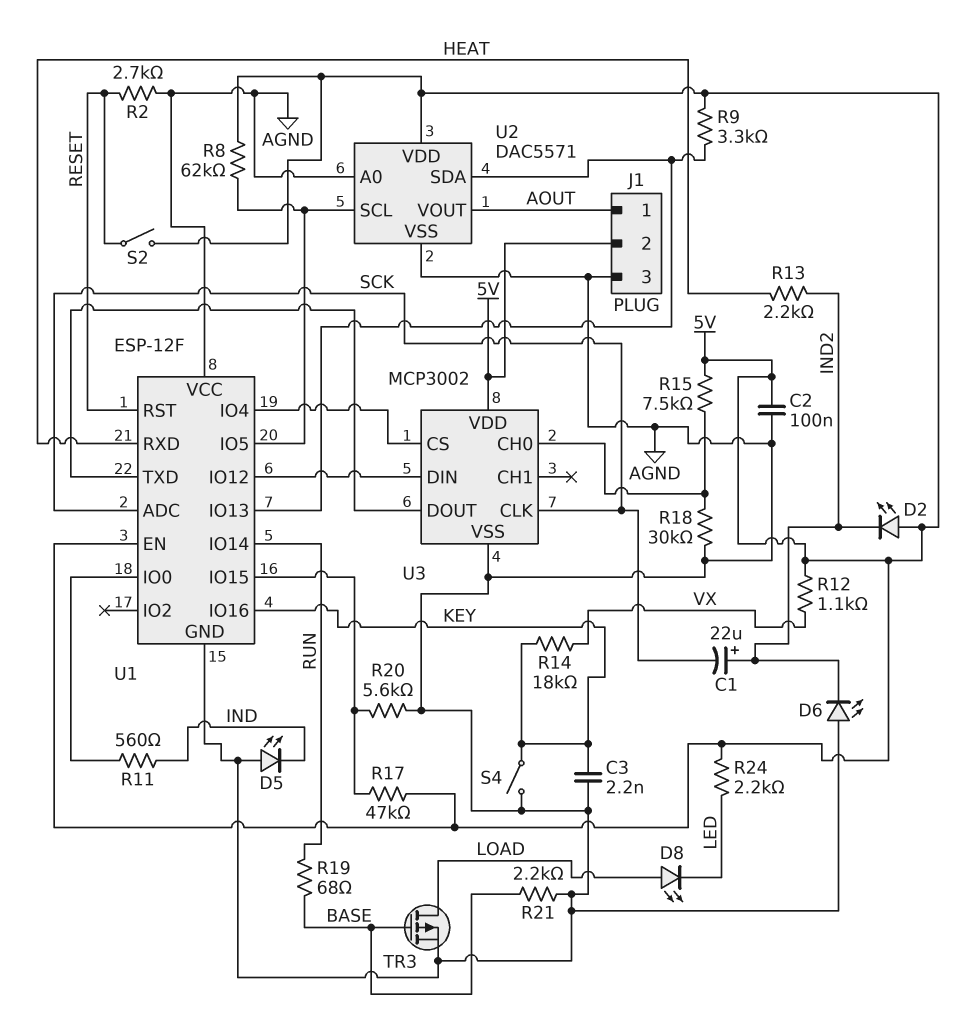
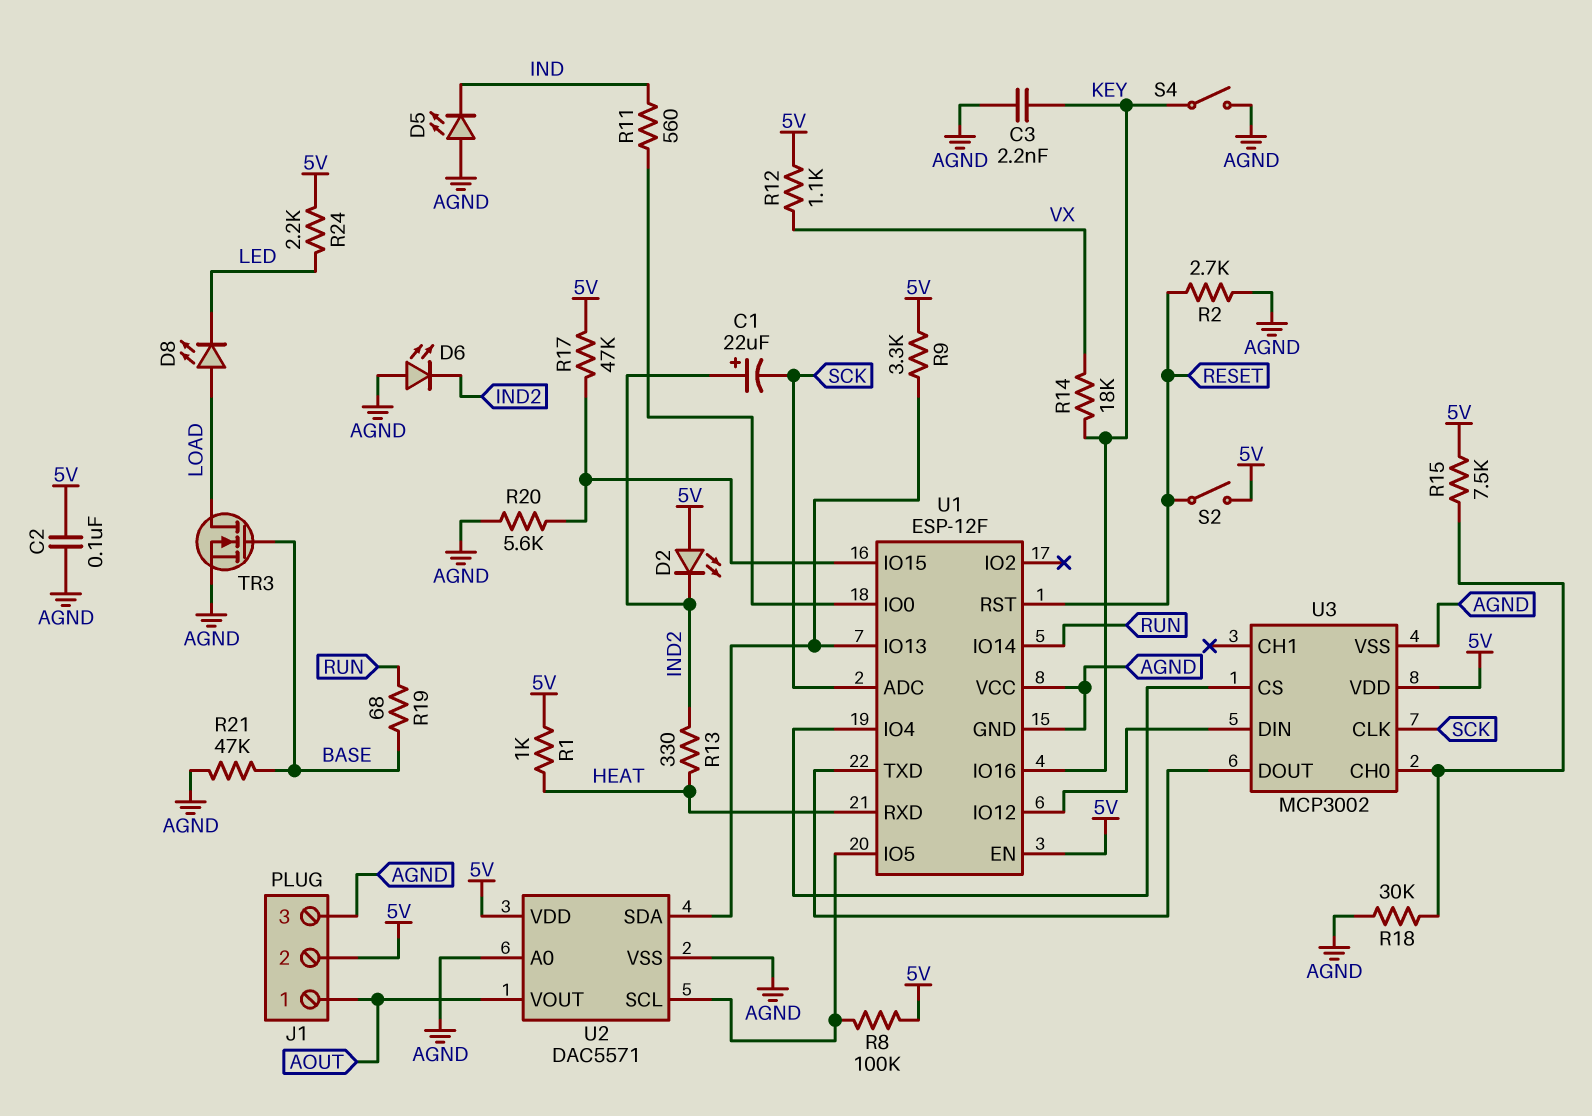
R1: none -> 1k (5V, HEAT)
R8: 62k (5V, U1/IO5) -> 100k (5V, U1/IO5)
R13: 2.2k (HEAT, IND2) -> 330 (HEAT, IND2)
R21: 2.2k (AGND, BASE) -> 47k (AGND, BASE)
TR3: PMOS (G BASE, D LOAD, S AGND) -> NMOS (G BASE, D LOAD, S AGND)

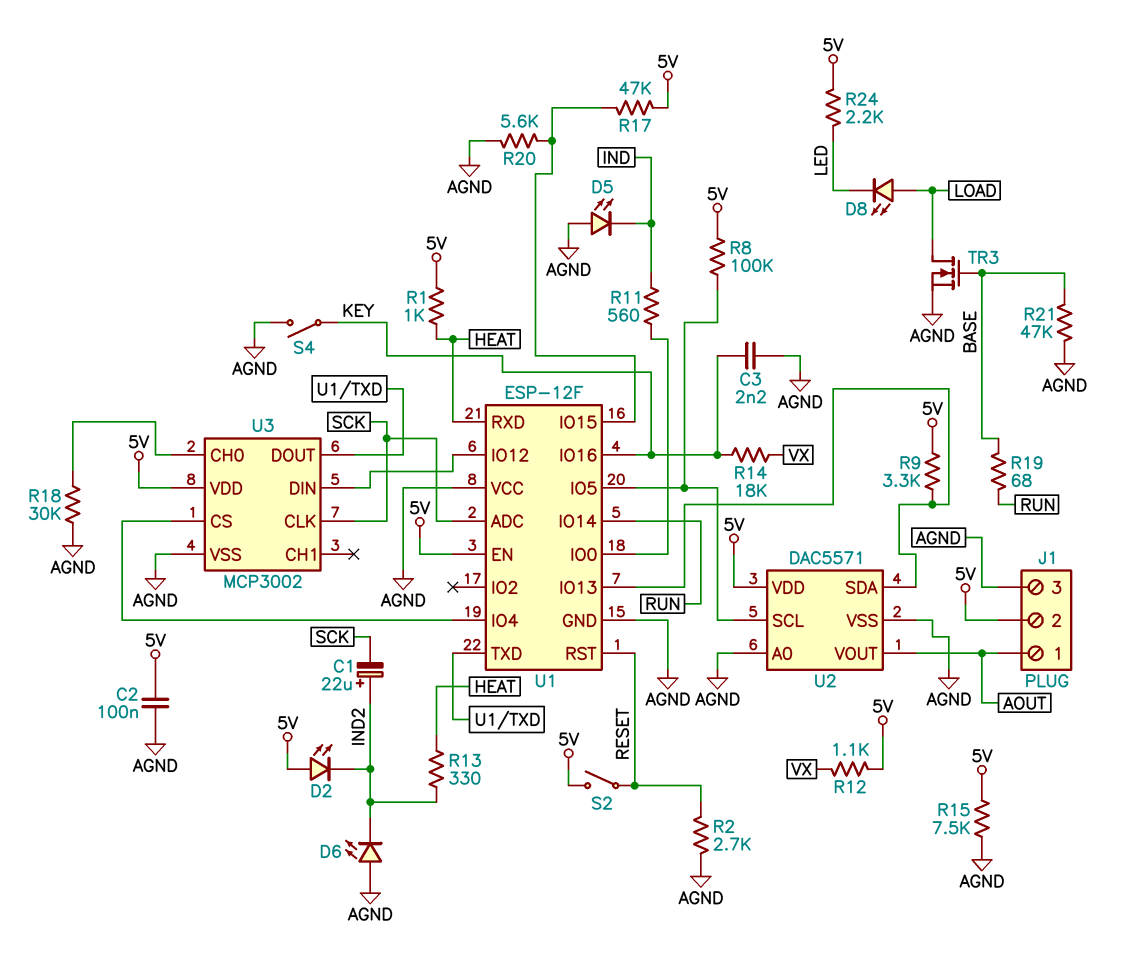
R15: 7.5k (5V, U3/CH0) -> 7.5k (5V, AGND)

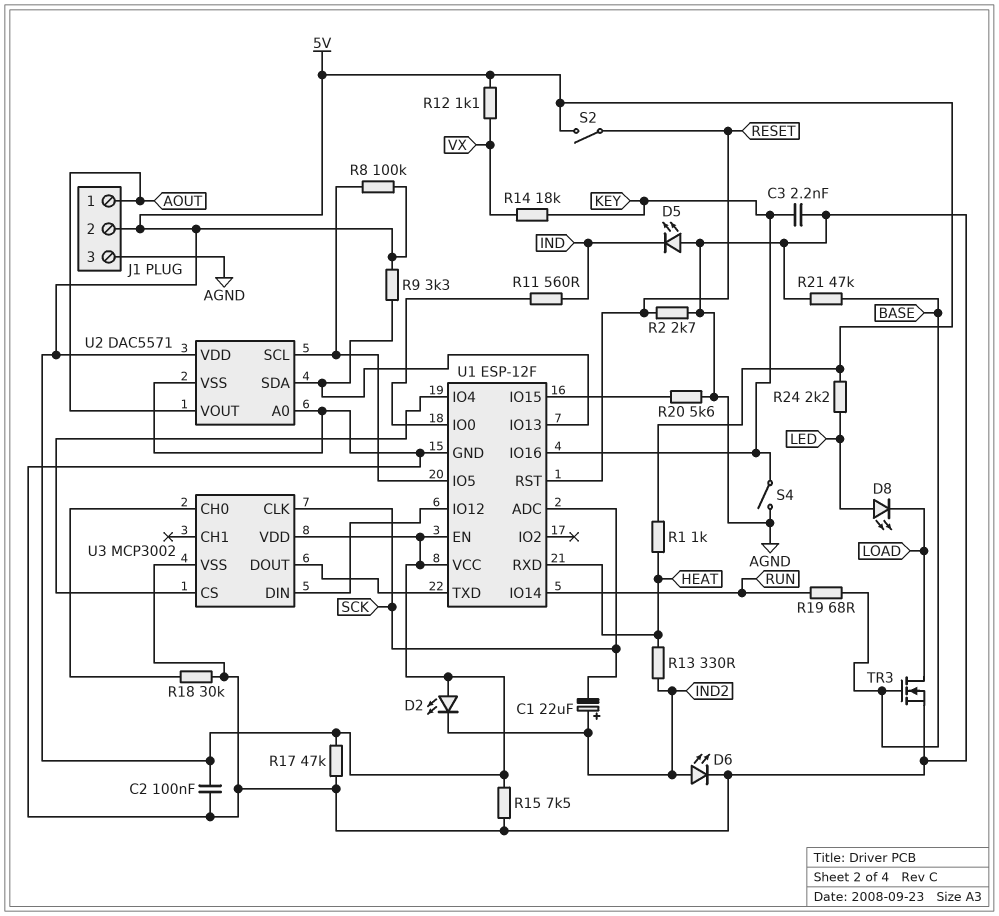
D6: LED (A AGND, K IND2) -> LED (A IND2, K AGND)
D8: LED (A LOAD, K LED) -> LED (A LED, K LOAD)
R17: 47k (5V, U1/IO15) -> 47k (5V, AGND)
U1 pin VCC: AGND -> 5V

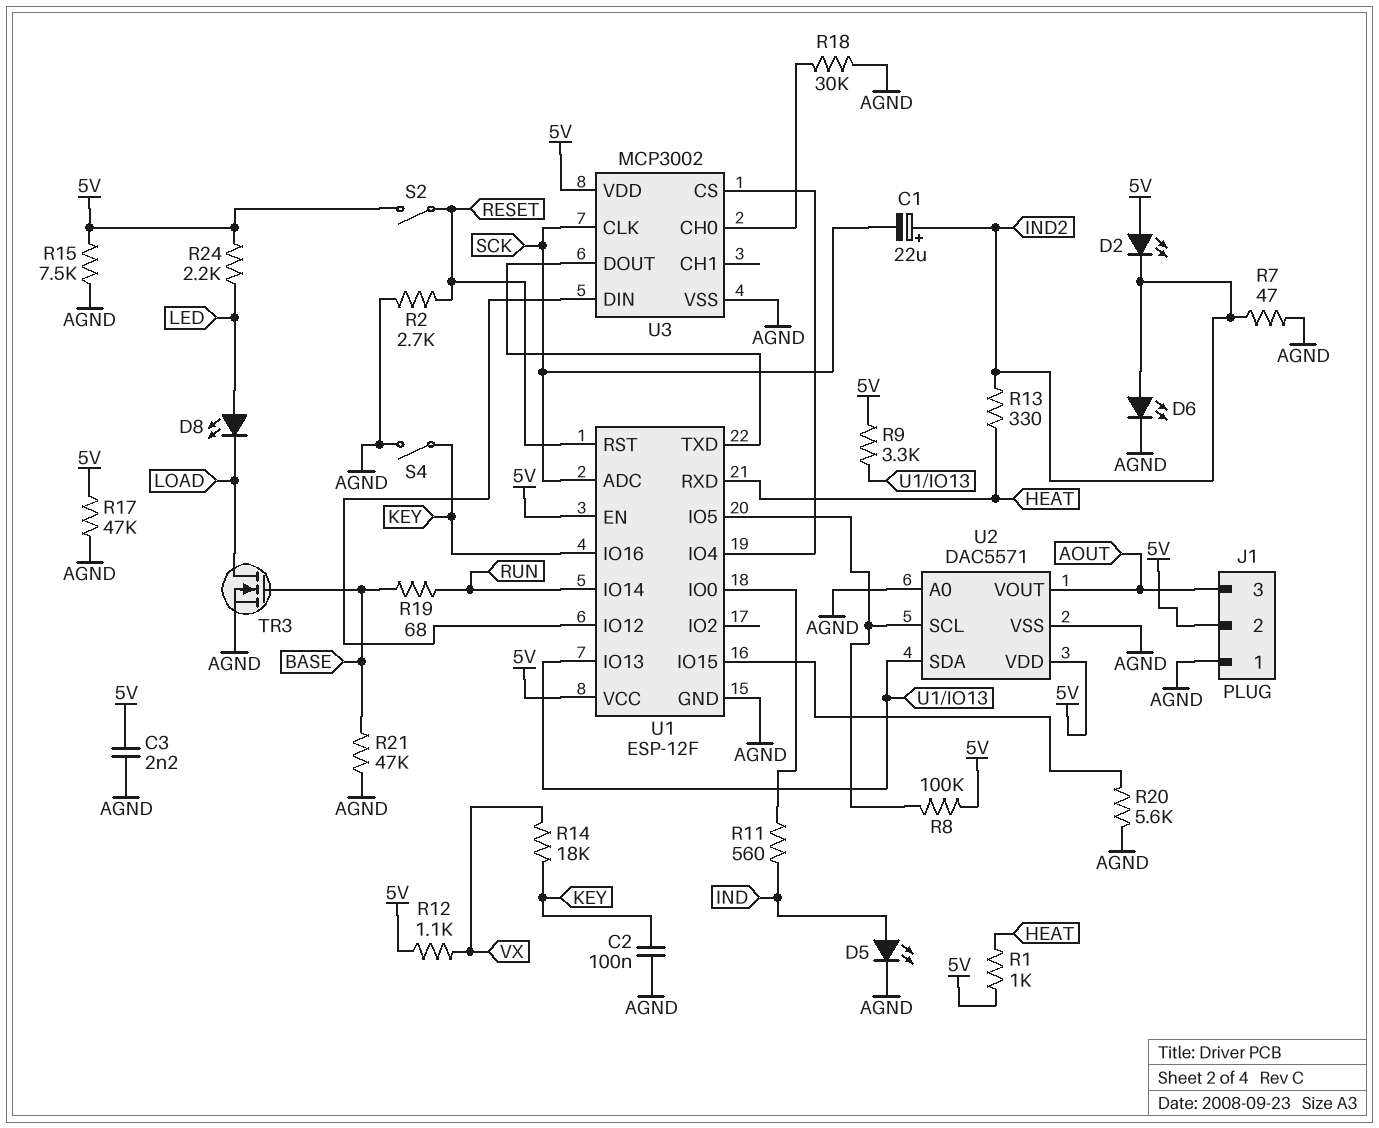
C2: 100nF (5V, AGND) -> 100nF (AGND, KEY)
C3: 2.2nF (AGND, KEY) -> 2.2nF (5V, AGND)
D5: LED (A AGND, K IND) -> LED (A IND, K AGND)
J1 pin 1: AOUT -> AGND
J1 pin 3: AGND -> AOUT
R7: none -> 47 (AGND, IND2)

